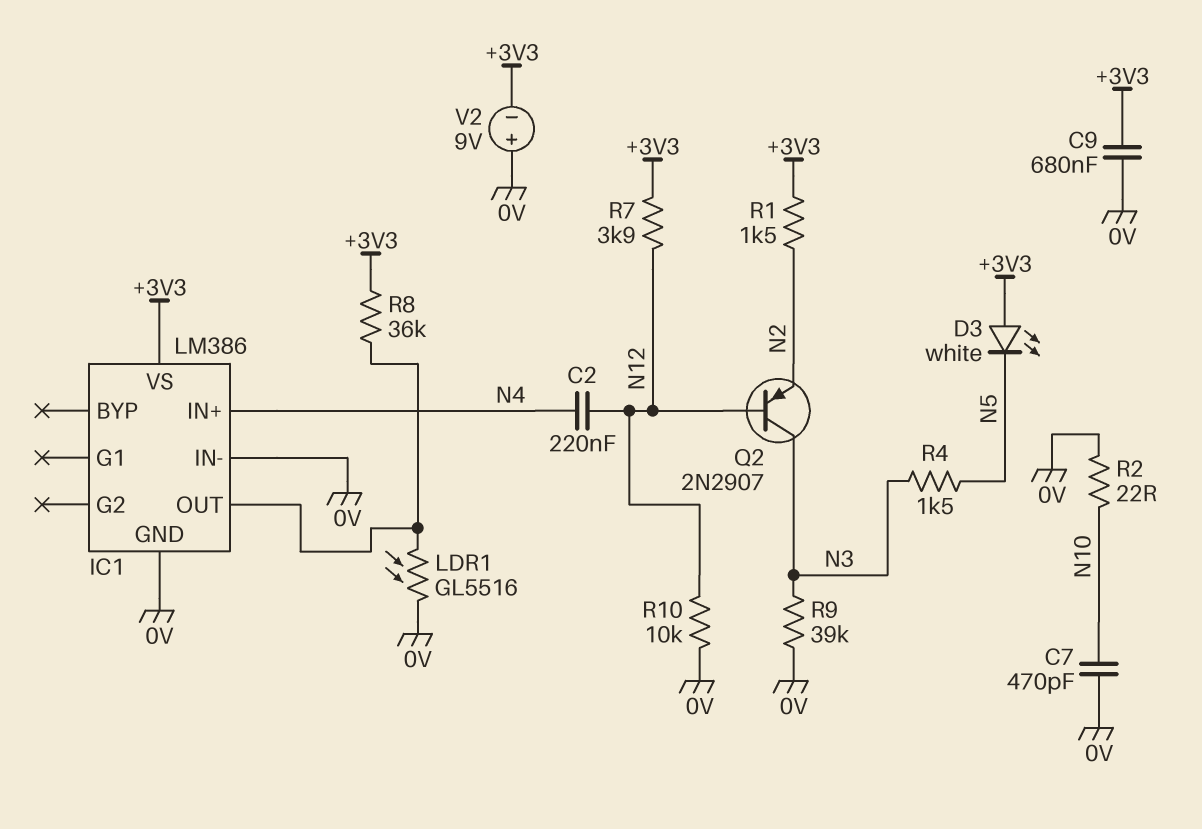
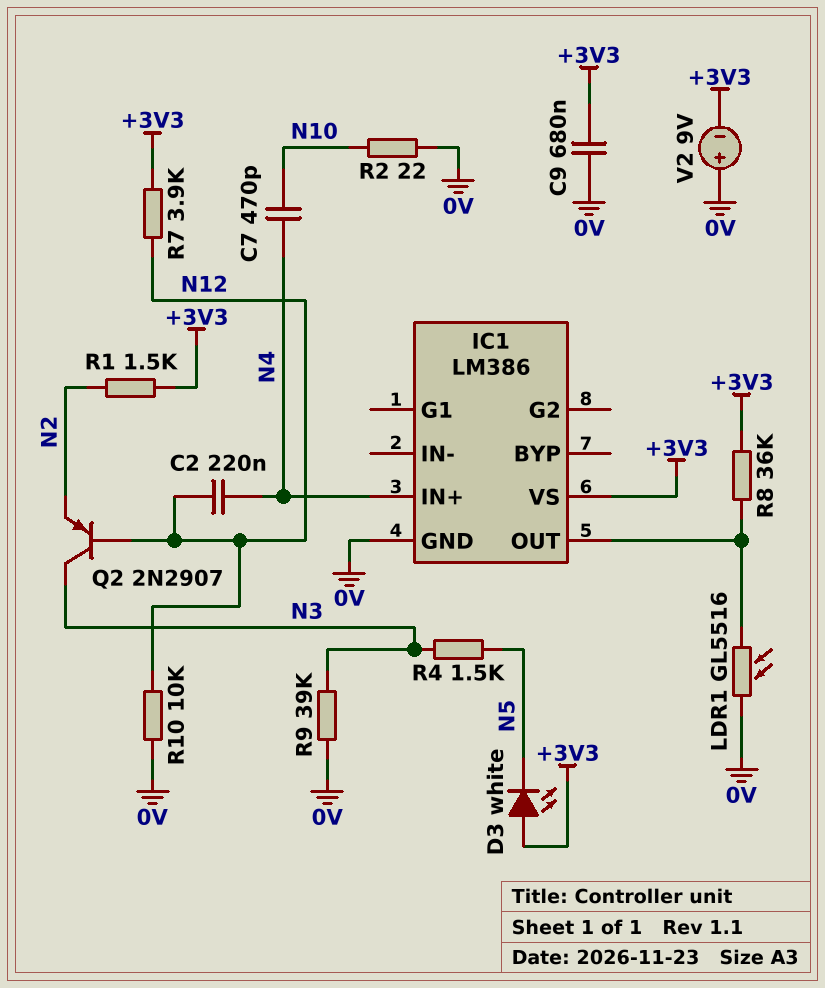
C7: 470pF (0V, N10) -> 470pF (N4, N10)
IC1 pin IN-: 0V -> none

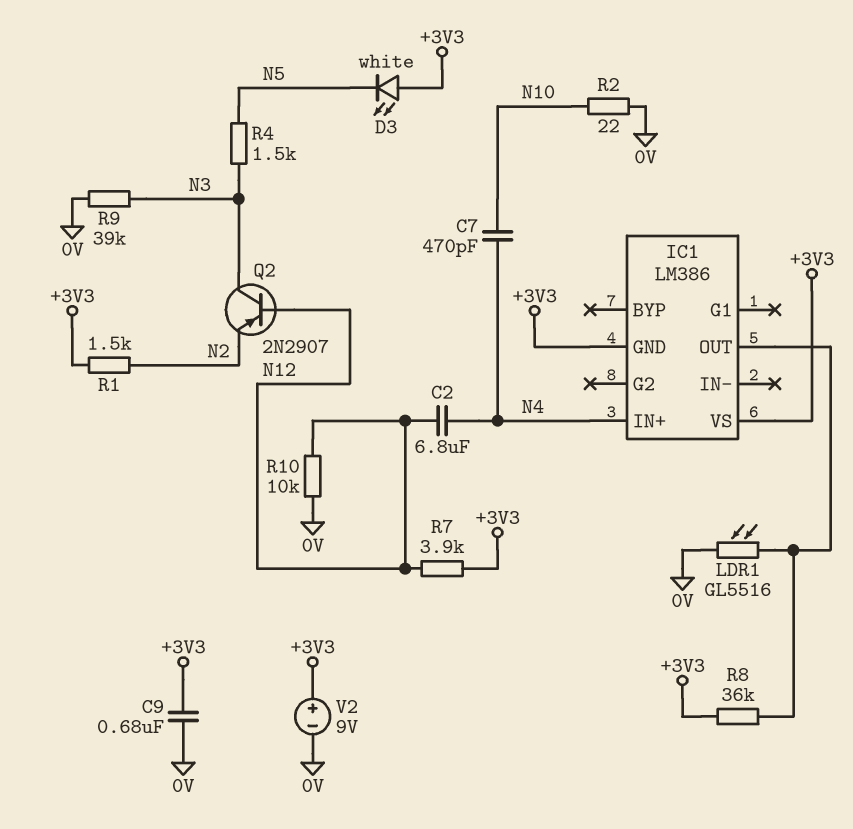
C2: 220nF (N4, N12) -> 6.8uF (N4, N12)
IC1 pin GND: 0V -> +3V3
V2: 9V (plus 0V, minus +3V3) -> 9V (plus +3V3, minus 0V)

